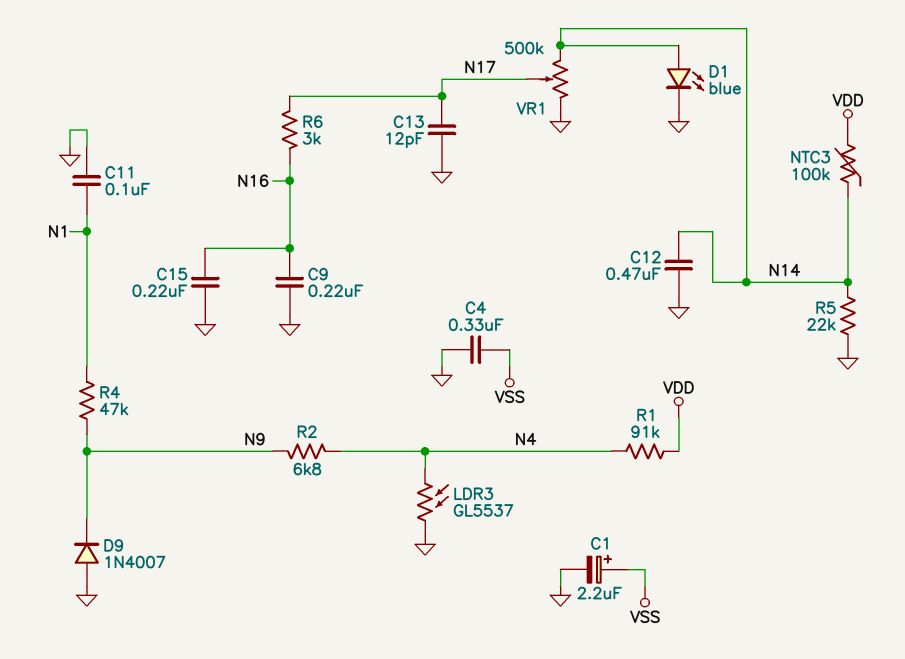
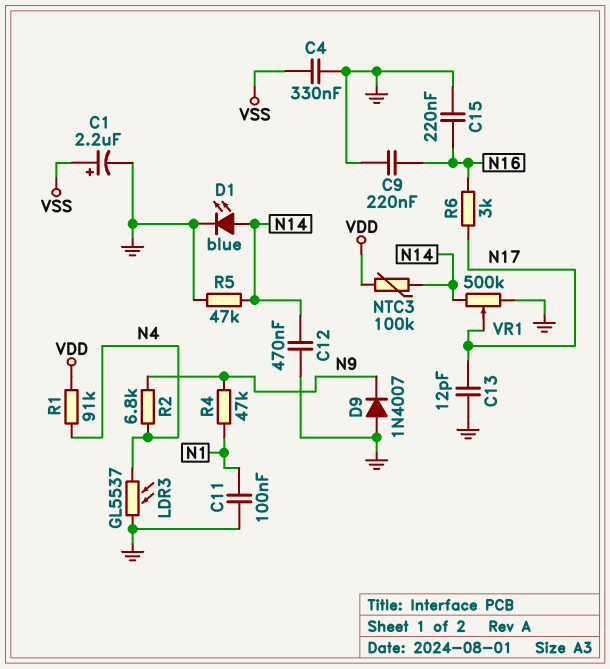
R5: 22k (GND, N14) -> 47k (GND, N14)

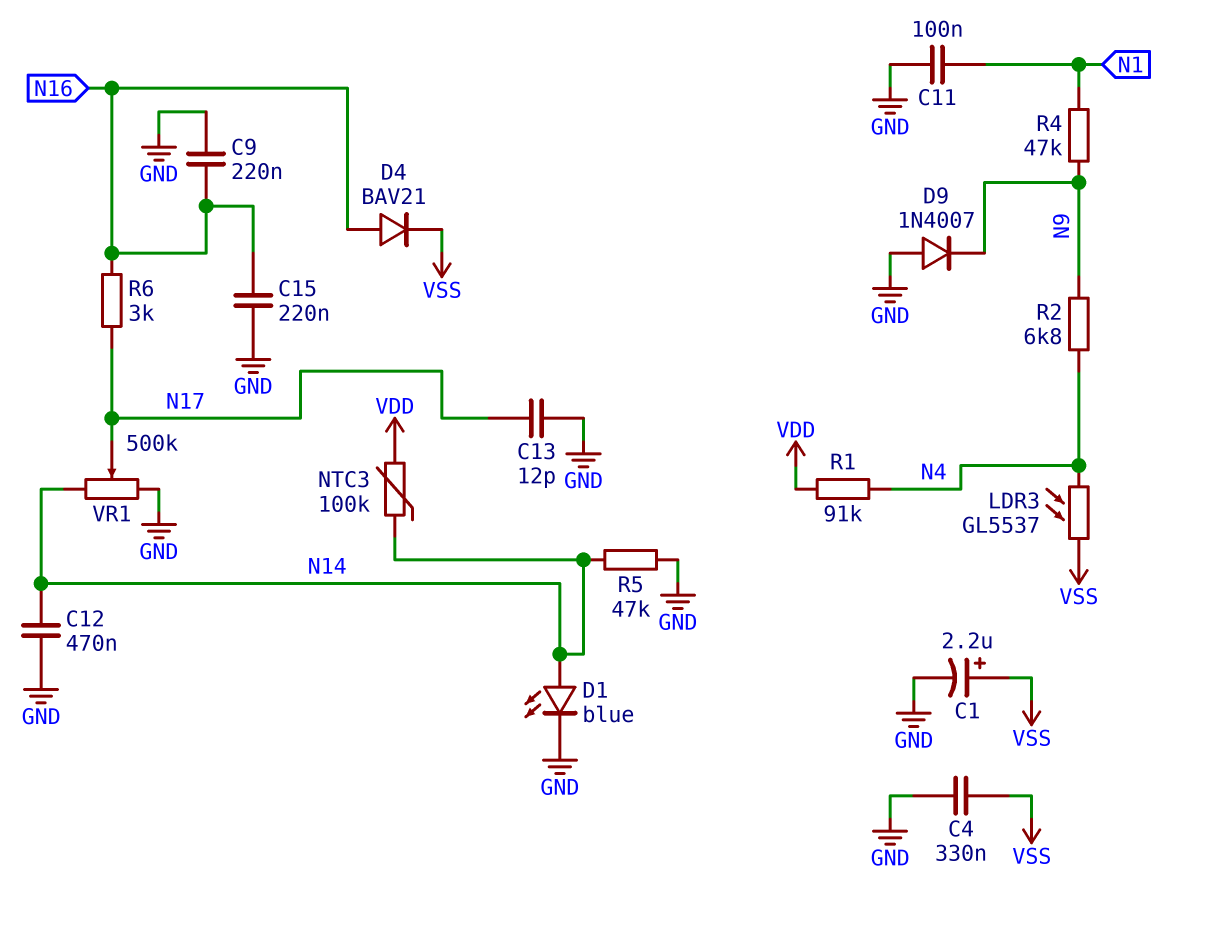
D4: none -> diode BAV21 (A N16, K VSS)
LDR3: GL5537 (GND, N4) -> GL5537 (N4, VSS)

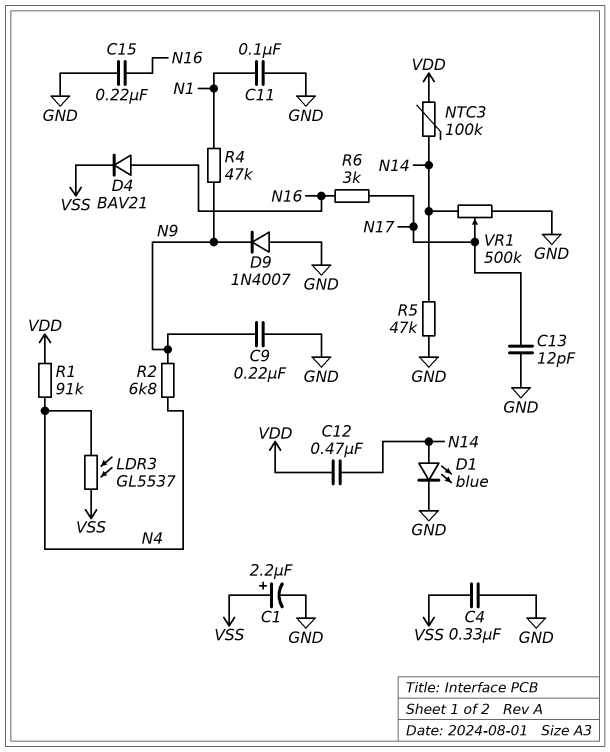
C9: 220nF (GND, N16) -> 220nF (GND, N9)
C12: 470nF (GND, N14) -> 470nF (N14, VDD)

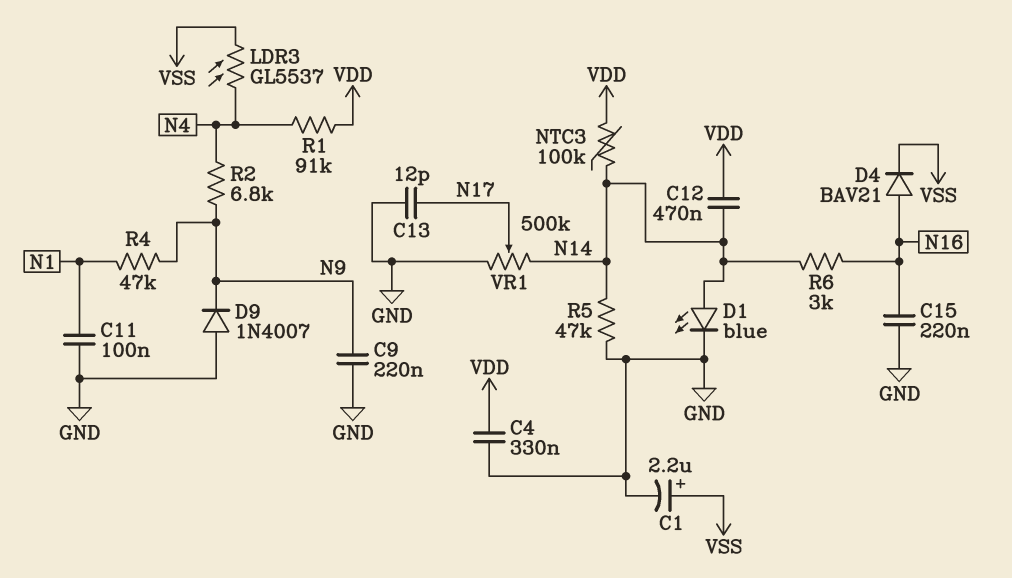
C4: 330nF (GND, VSS) -> 330nF (GND, VDD)
R6: 3k (N16, N17) -> 3k (N14, N16)

